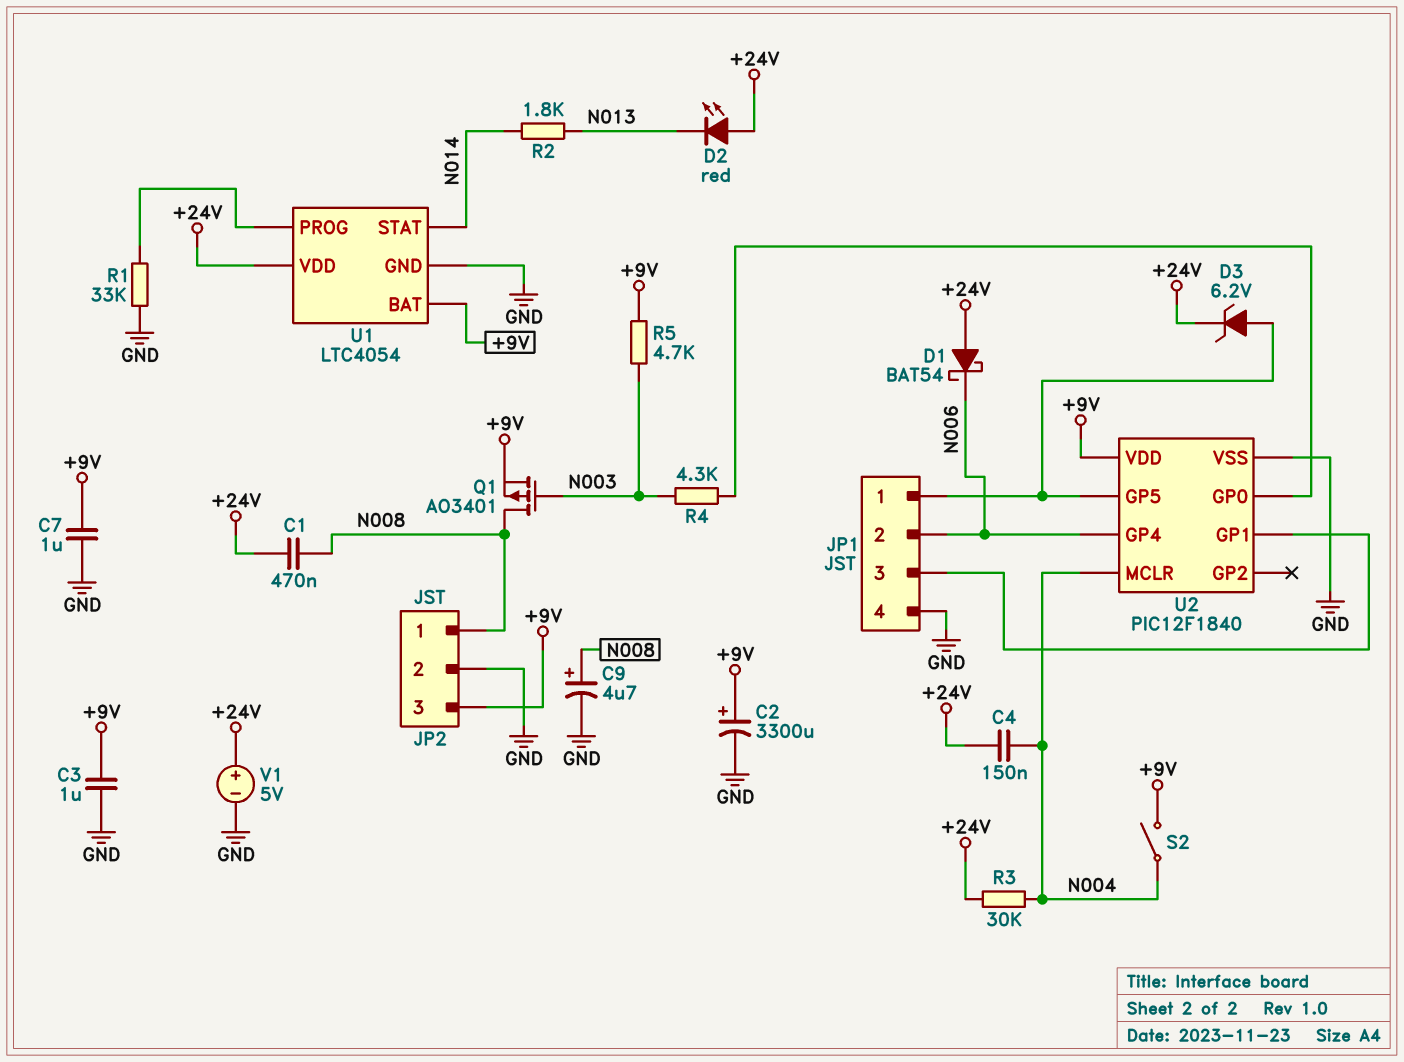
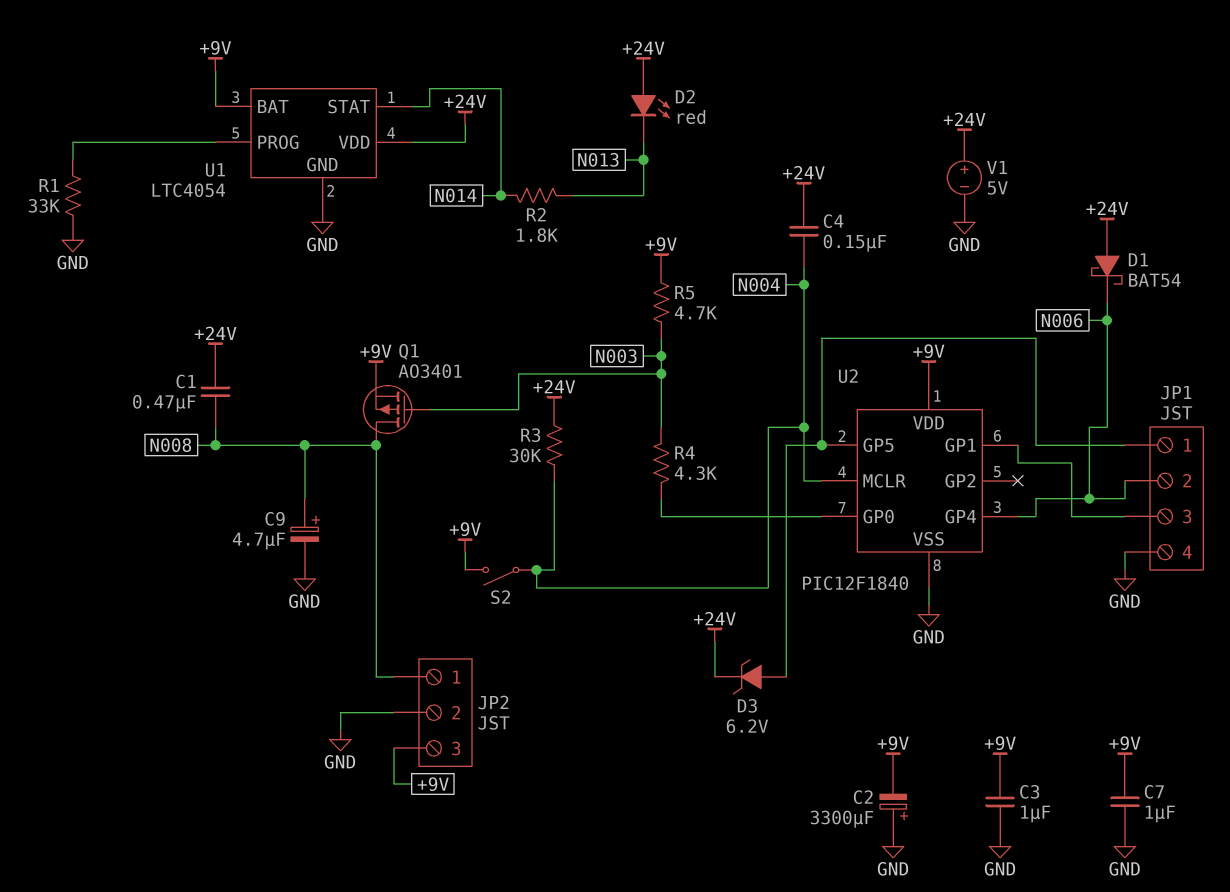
C2: 3300uF (plus +9V, minus GND) -> 3300uF (plus GND, minus +9V)

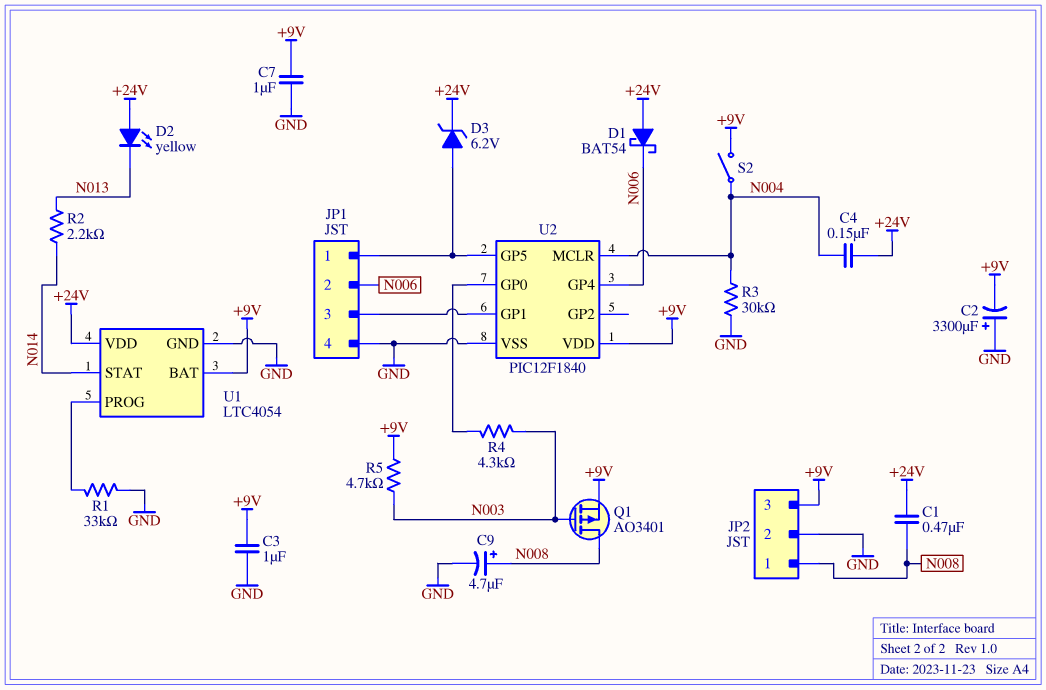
D2: LED red (A +24V, K N013) -> LED yellow (A +24V, K N013)
R2: 1.8k (N013, N014) -> 2.2k (N013, N014)
R3: 30k (+24V, N004) -> 30k (GND, N004)
V1: 5V (plus +24V, minus GND) -> none

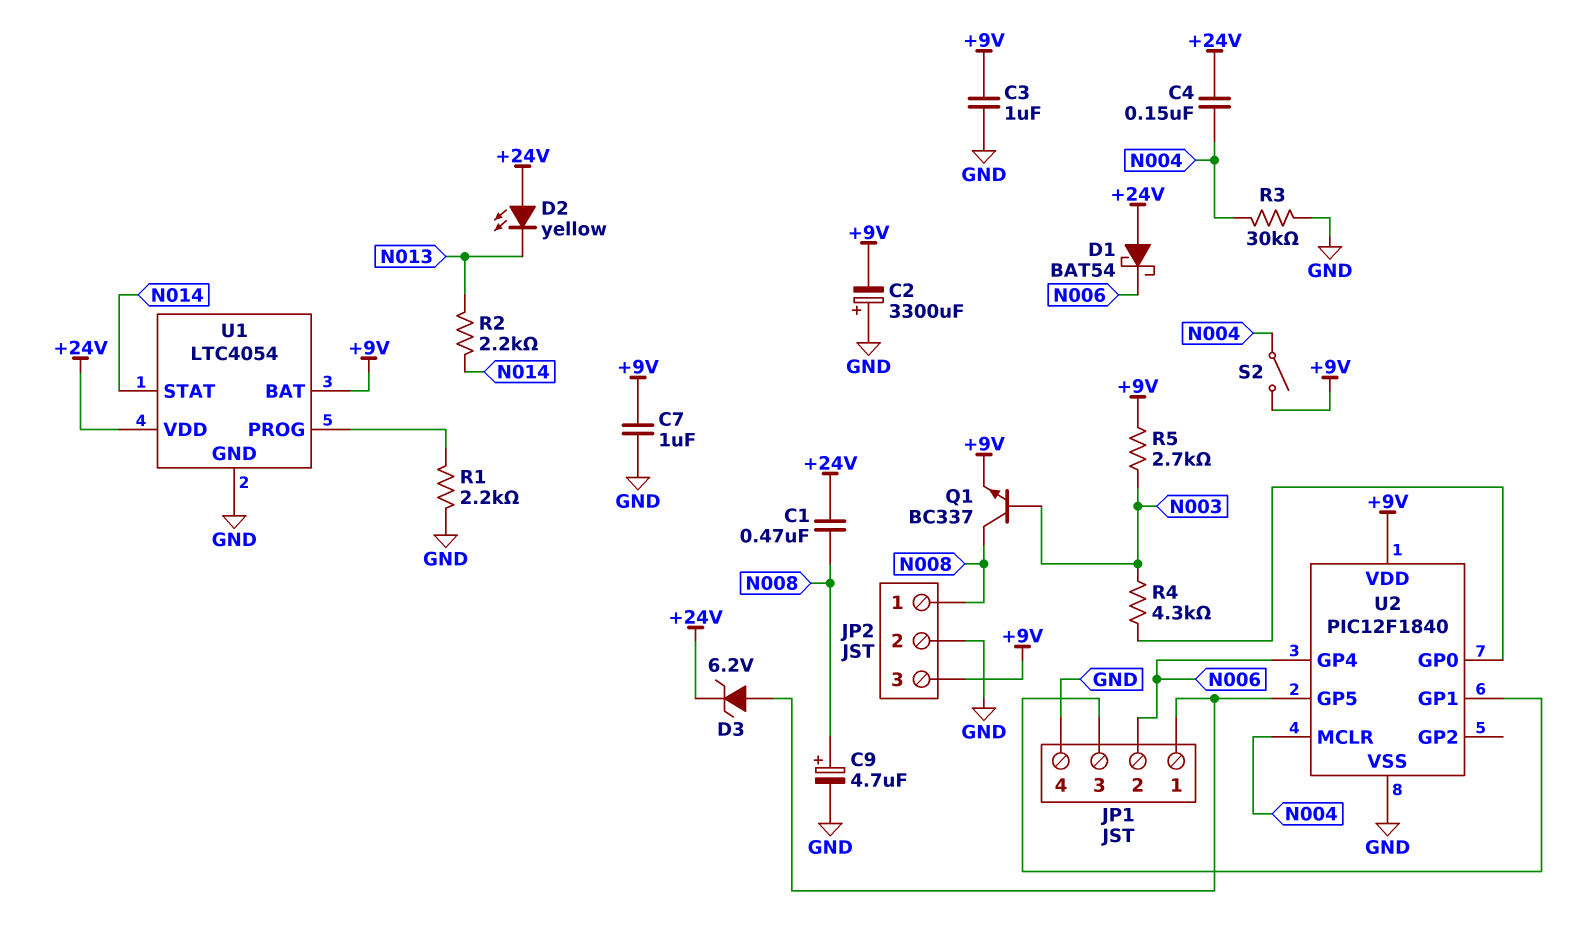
Q1: PMOS AO3401 (G N003, D N008, S +9V) -> NPN BC337 (B N003, C N008, E +9V)
R1: 33k (GND, U1/PROG) -> 2.2k (GND, U1/PROG)
R5: 4.7k (+9V, N003) -> 2.7k (+9V, N003)

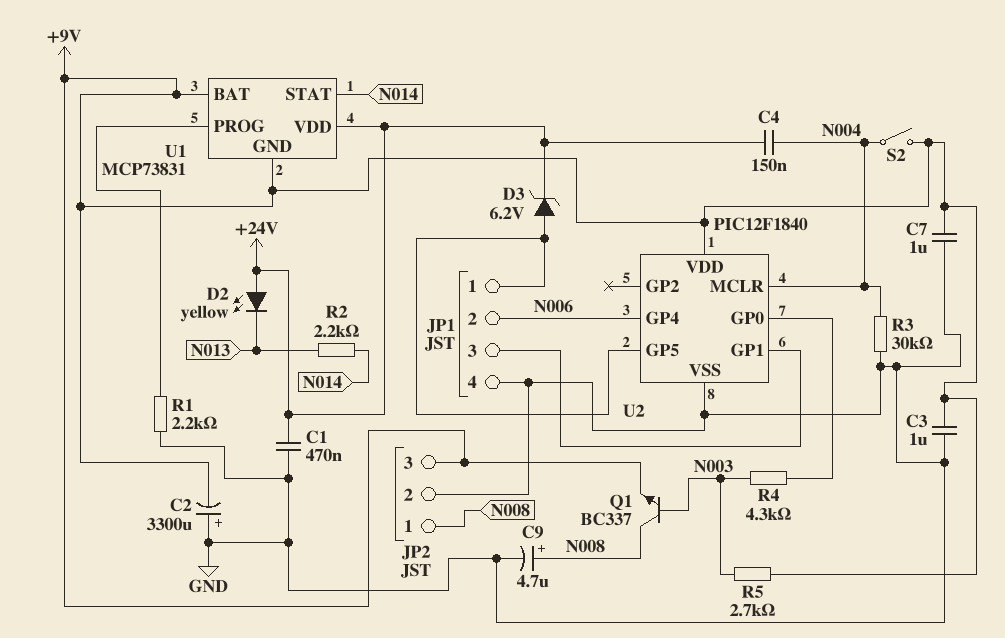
C1: 470nF (+24V, N008) -> 470nF (+24V, GND)
D1: schottky BAT54 (A +24V, K N006) -> none
U1: LTC4054 -> MCP73831
U1 pin GND: GND -> +9V

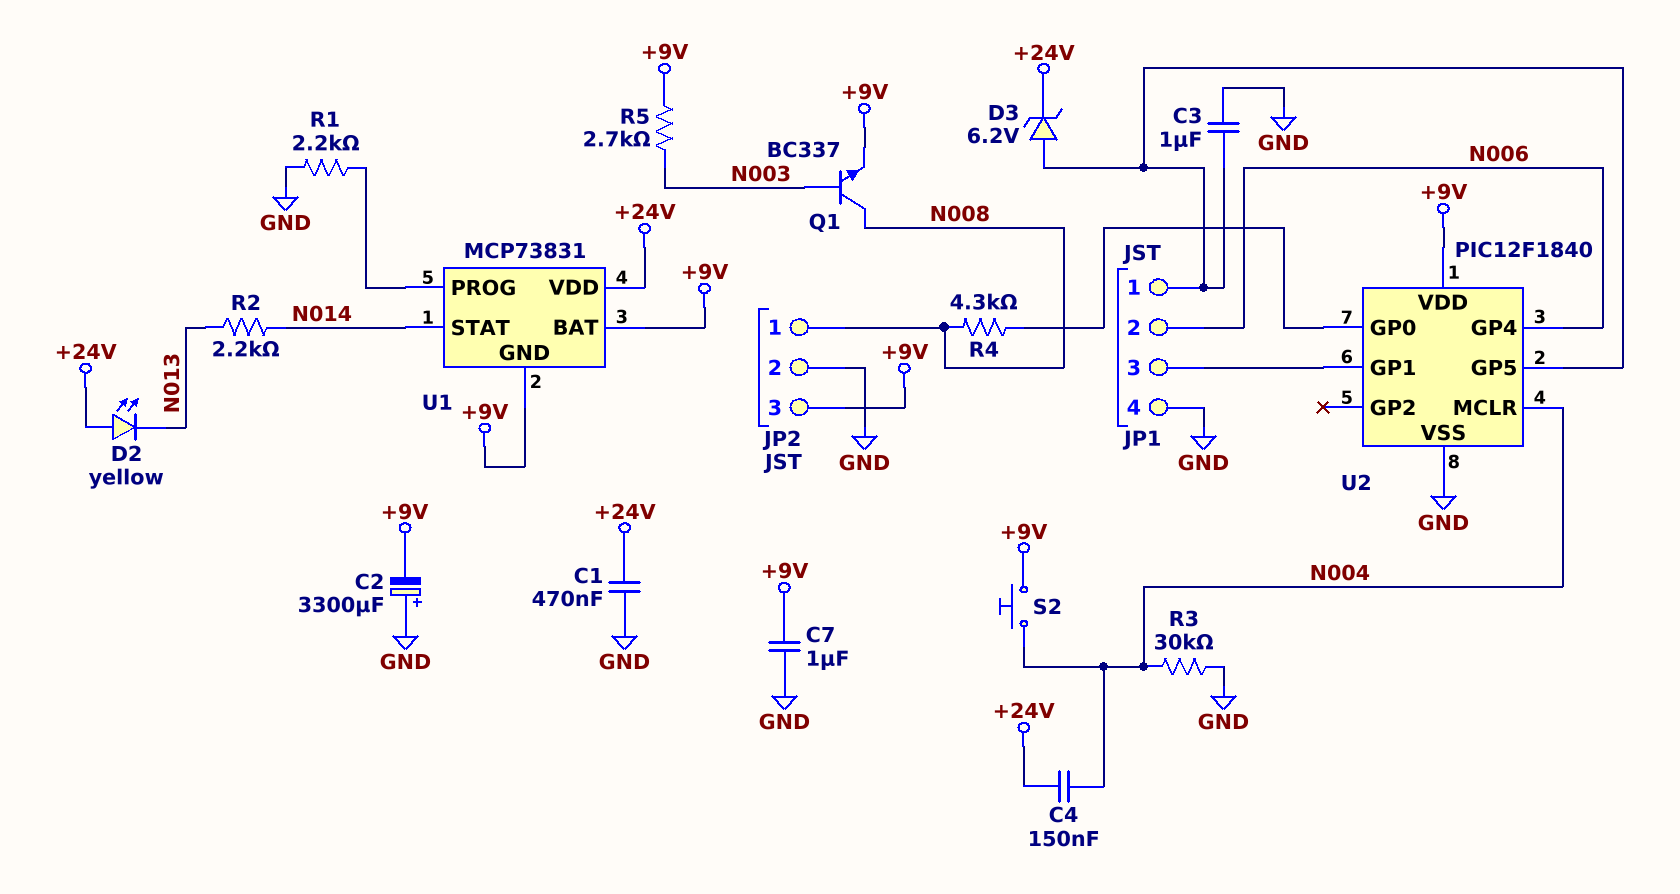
C3: 1uF (+9V, GND) -> 1uF (GND, JP1/1)
C9: 4.7uF (plus N008, minus GND) -> none
R4: 4.3k (N003, U2/GP0) -> 4.3k (N008, U2/GP0)
S2: switch (+9V, N004) -> button (+9V, N004)

